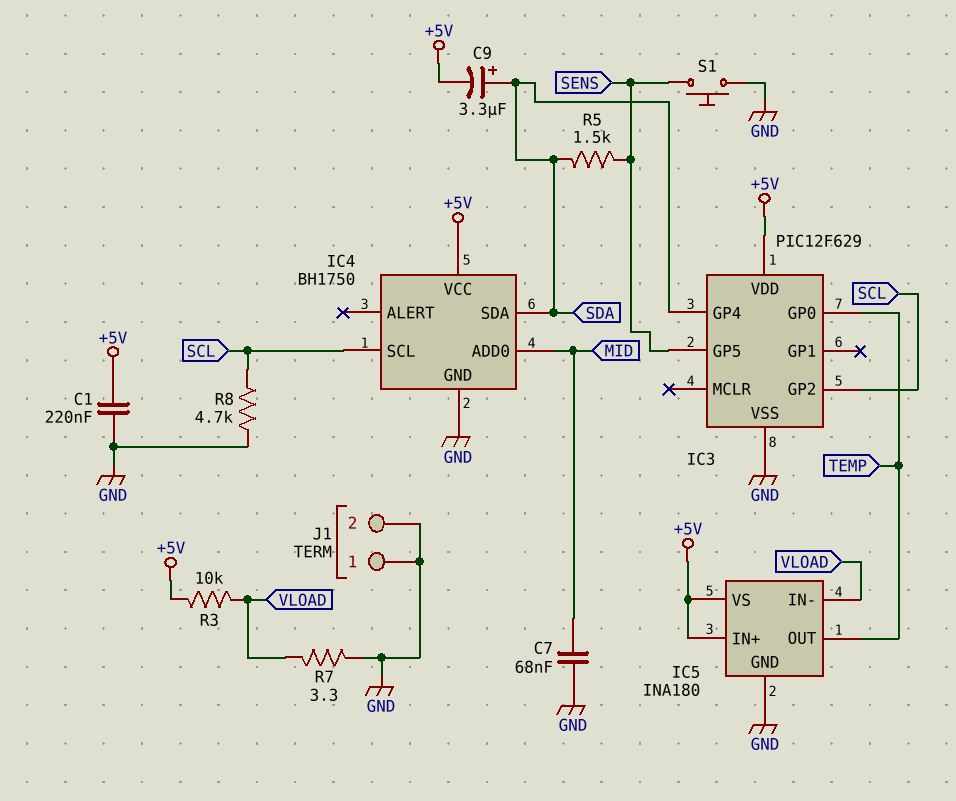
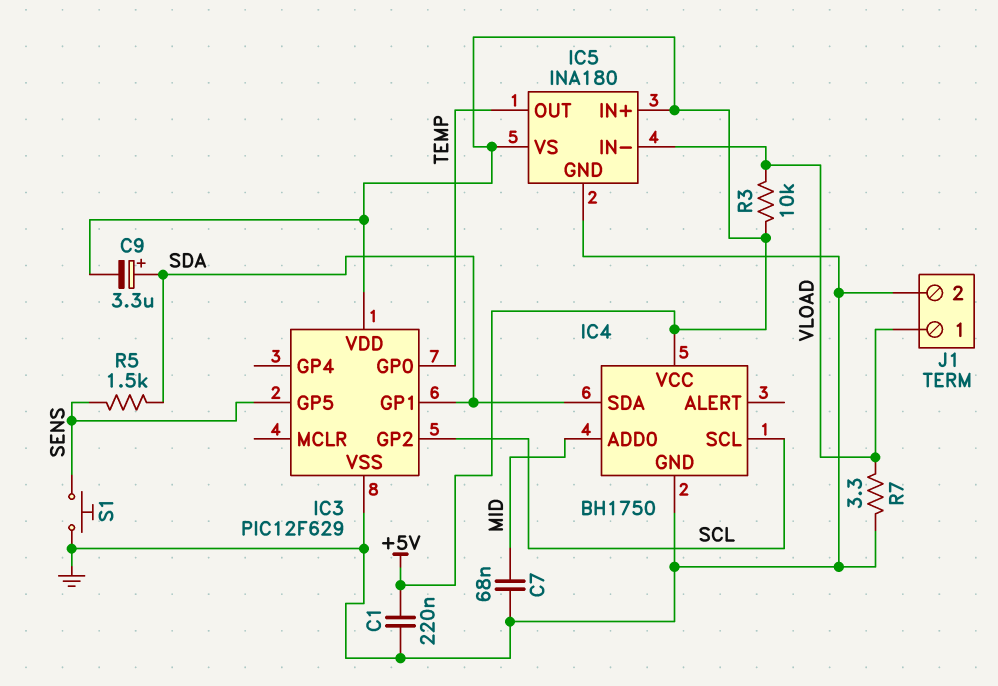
IC3 pin GP1: none -> SDA
IC3 pin GP4: SDA -> none
J1 pin 1: GND -> VLOAD
R8: 4.7k (GND, SCL) -> none

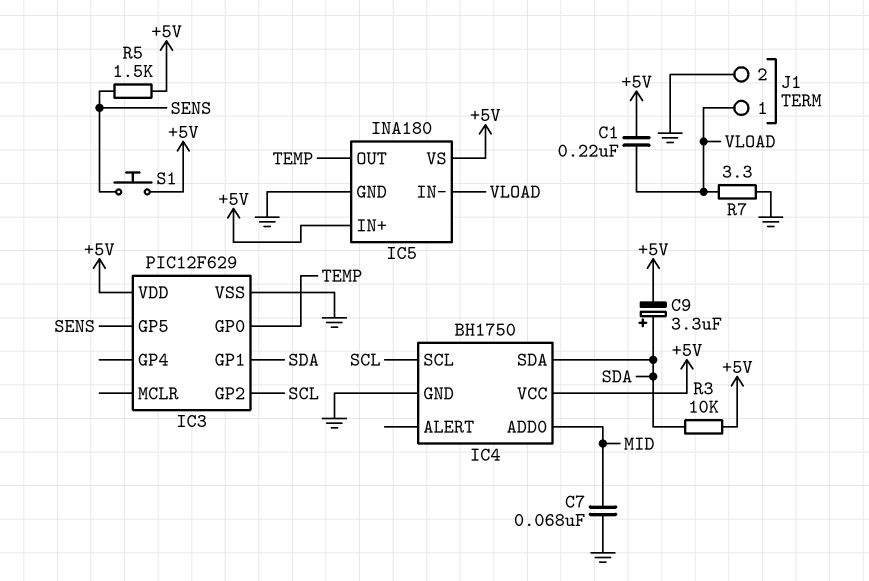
C1: 220nF (+5V, GND) -> 220nF (+5V, VLOAD)
R3: 10k (+5V, VLOAD) -> 10k (+5V, SDA)
R5: 1.5k (SDA, SENS) -> 1.5k (+5V, SENS)
S1: button (GND, SENS) -> button (+5V, SENS)

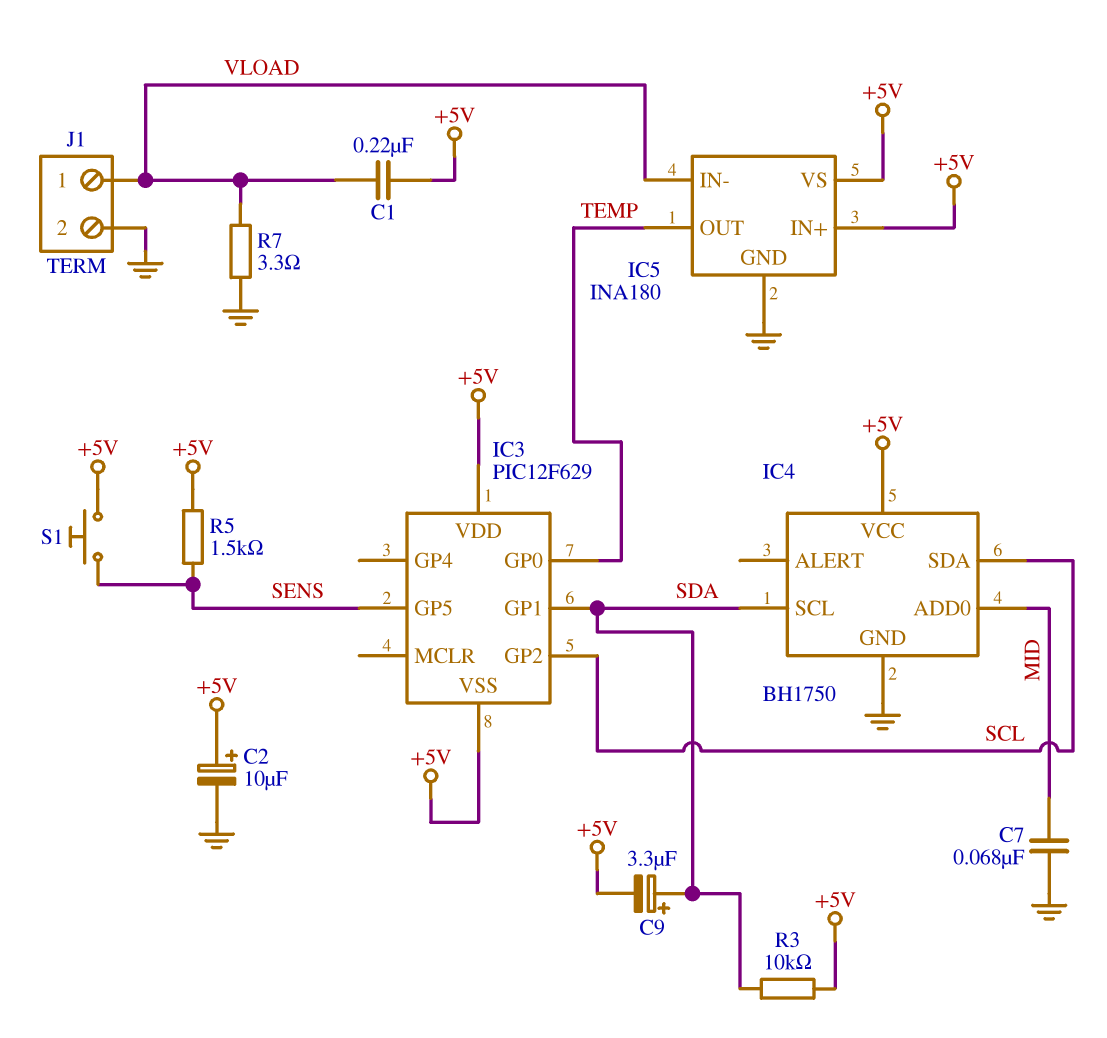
C2: none -> 10uF (plus +5V, minus GND)
IC3 pin VSS: GND -> +5V
IC4 pin SCL: SCL -> SDA
IC4 pin SDA: SDA -> SCL

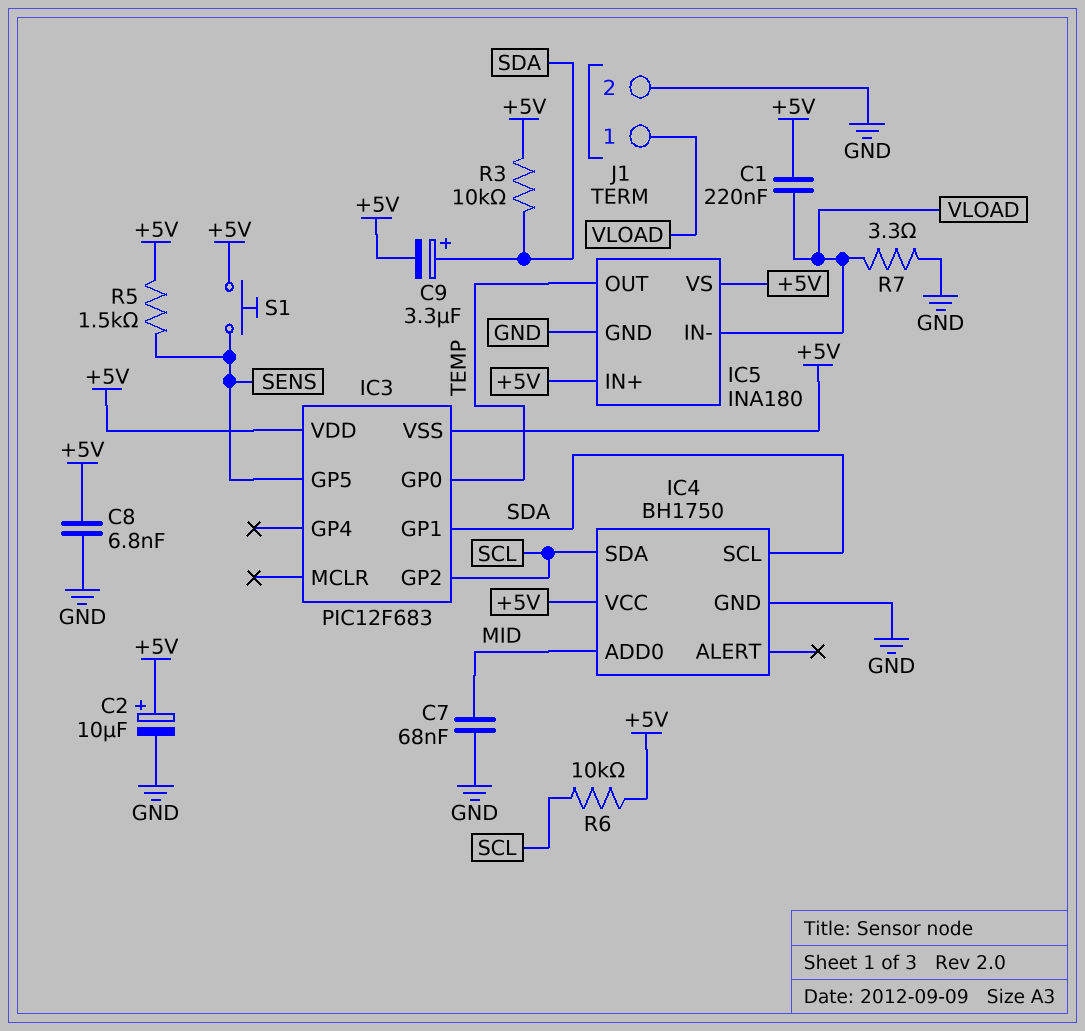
C8: none -> 6.8nF (+5V, GND)
IC3: PIC12F629 -> PIC12F683
R6: none -> 10k (+5V, SCL)

